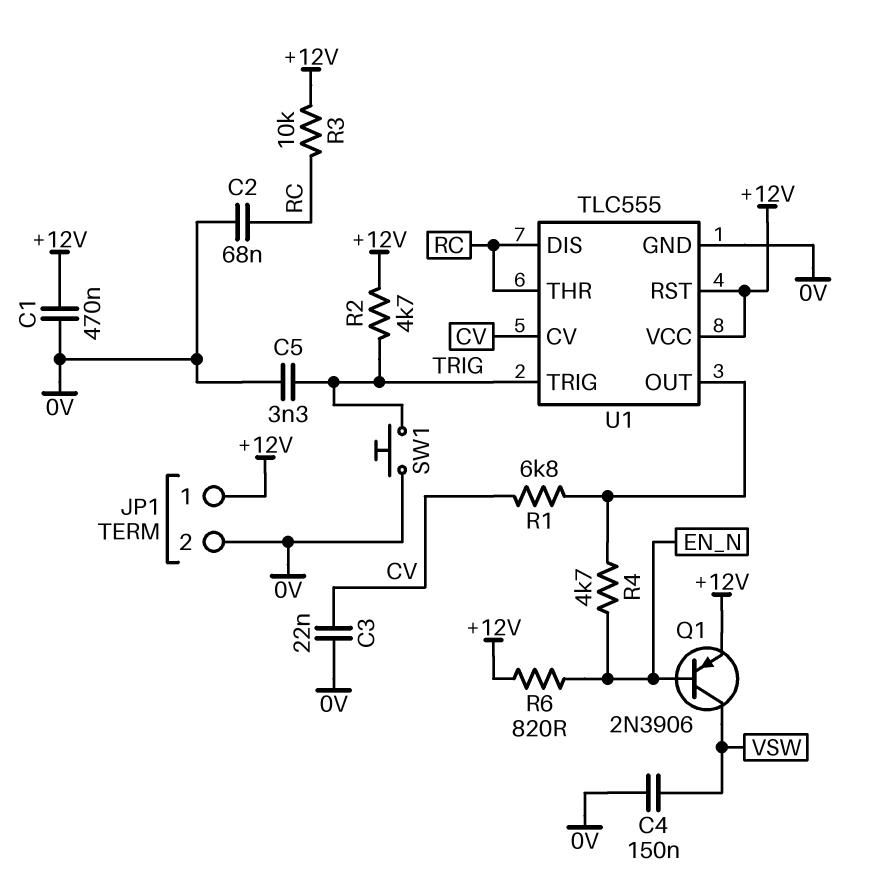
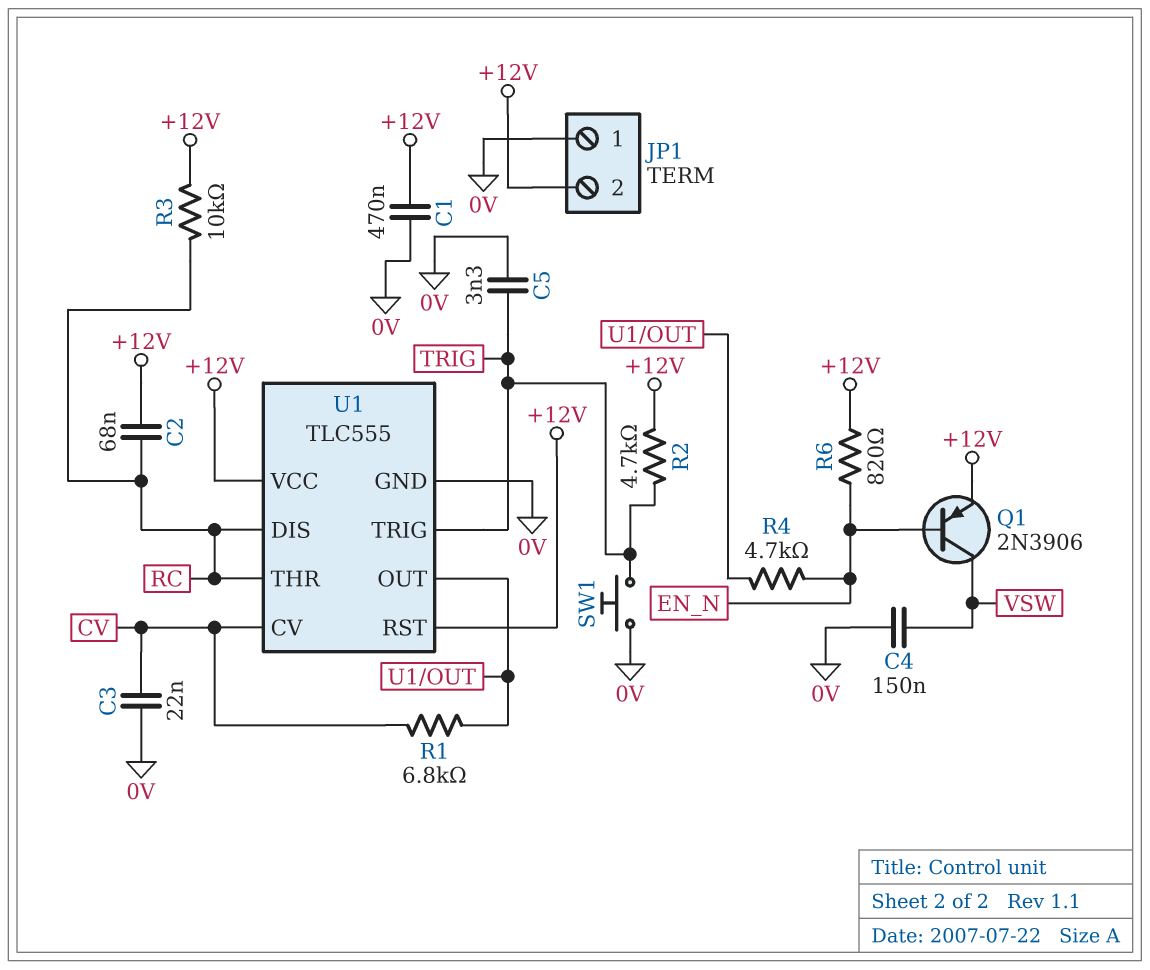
C2: 68nF (0V, RC) -> 68nF (+12V, RC)
JP1 pin 1: +12V -> 0V
JP1 pin 2: 0V -> +12V

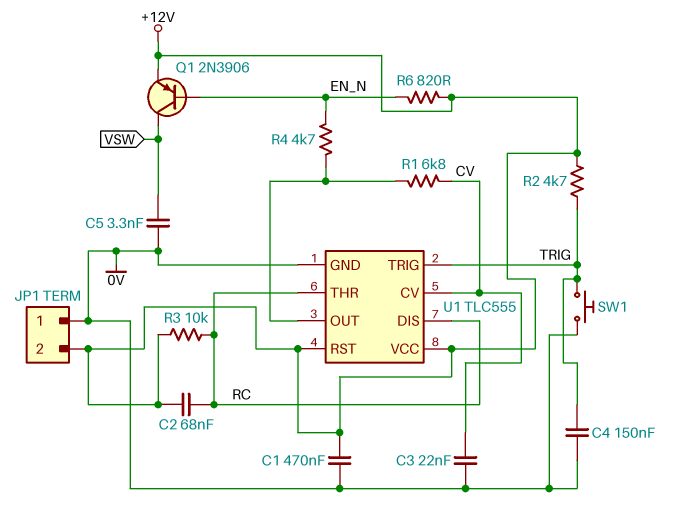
C4: 150nF (0V, VSW) -> 150nF (0V, TRIG)
C5: 3.3nF (0V, TRIG) -> 3.3nF (0V, VSW)

